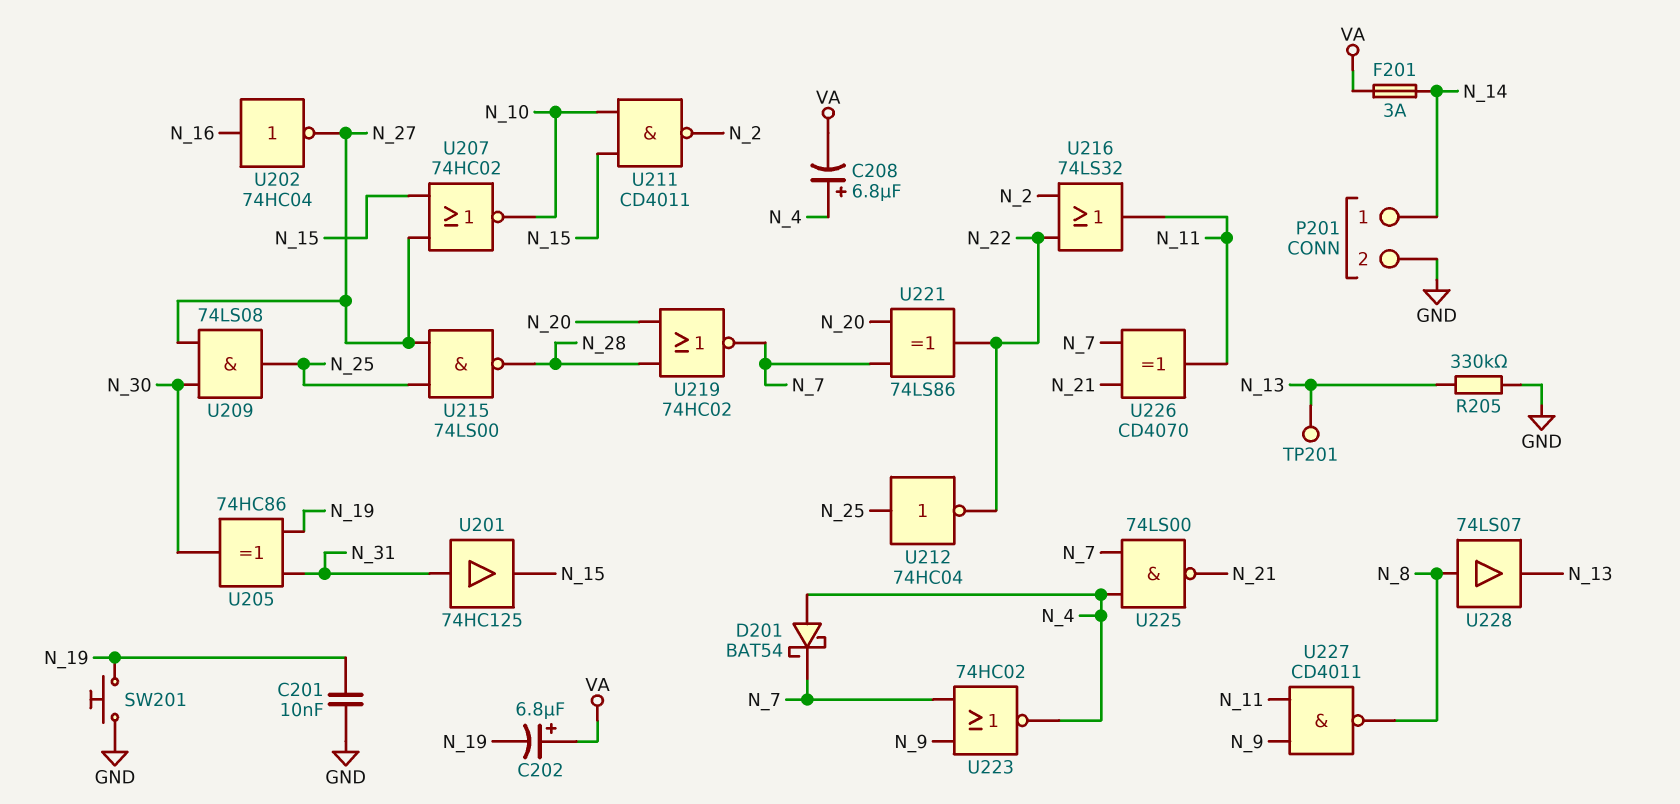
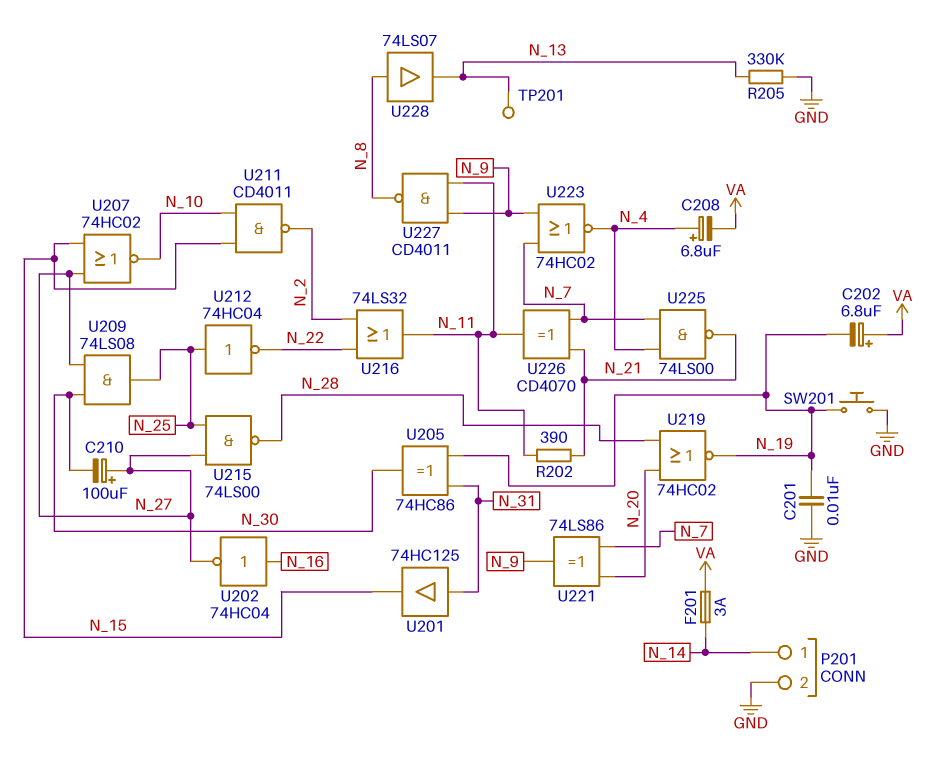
C210: none -> 100uF (plus N_27, minus N_30)
D201: schottky BAT54 (A N_4, K N_7) -> none
R202: none -> 390 (N_11, N_21)
U219: NOR 74HC02 (in N_20, in N_28, out N_7) -> NOR 74HC02 (in N_20, in N_28, out N_19)
U221: XOR 74LS86 (in N_7, in N_20, out N_22) -> XOR 74LS86 (in N_7, in N_20, out N_9)

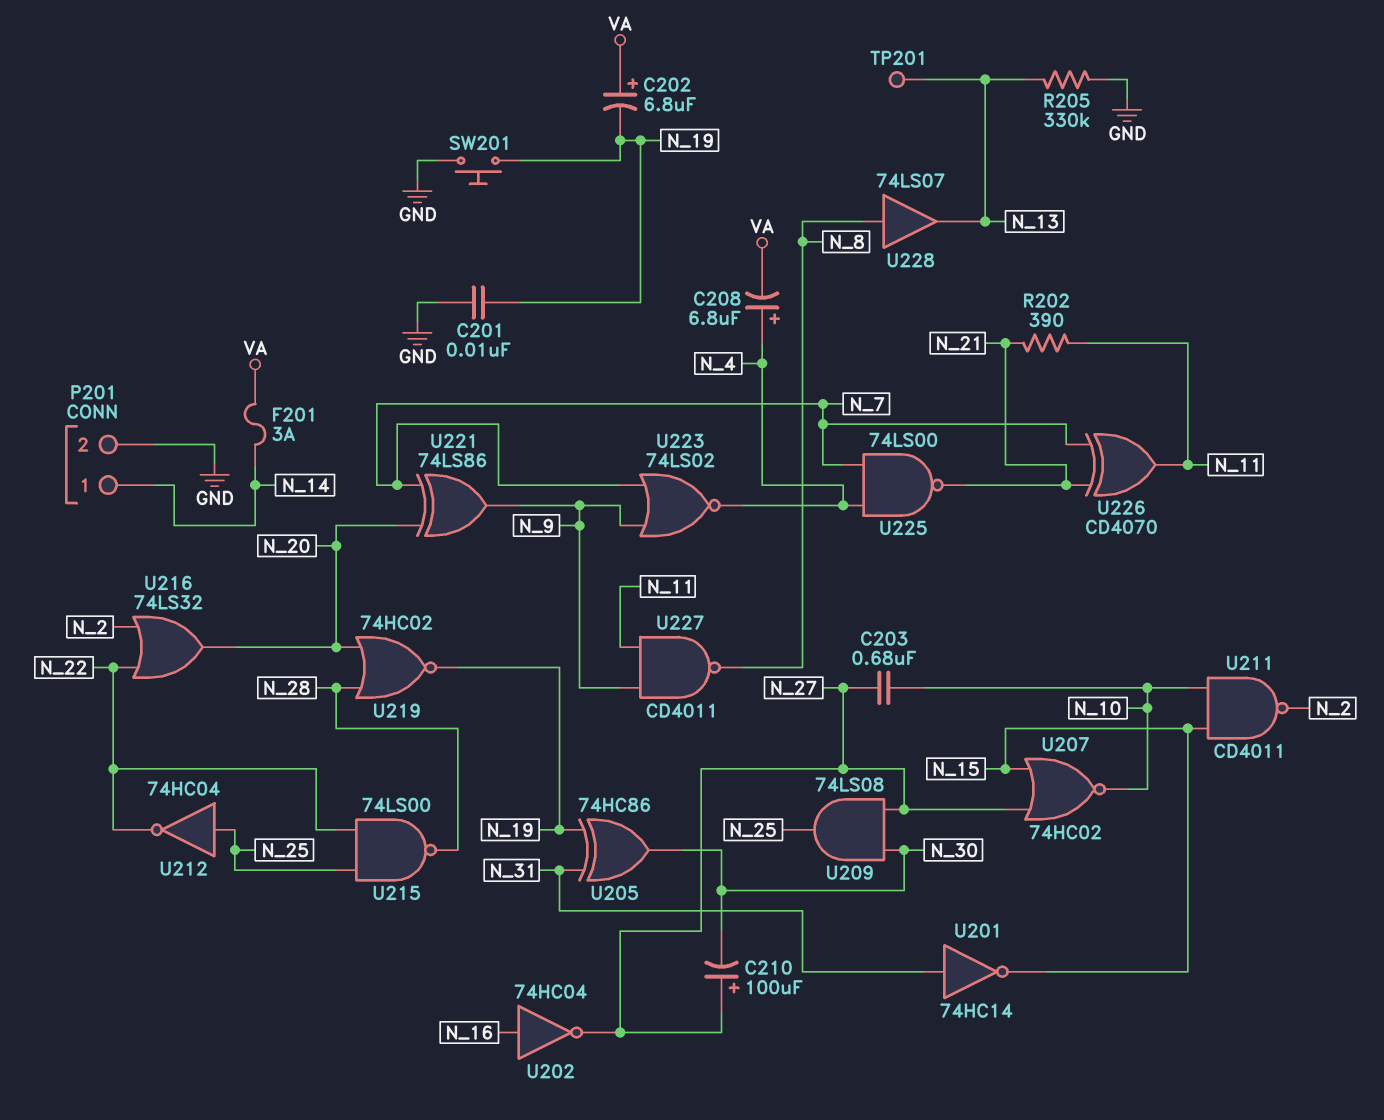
C203: none -> 680nF (N_10, N_27)
U201: buffer 74HC125 (in N_31, out N_15) -> NOT 74HC14 (in N_31, out N_15)
U215: NAND 74LS00 (in N_25, in N_27, out N_28) -> NAND 74LS00 (in N_22, in N_25, out N_28)
U216: OR 74LS32 (in N_2, in N_22, out N_11) -> OR 74LS32 (in N_2, in N_22, out N_20)
U223: NOR 74HC02 (in N_7, in N_9, out N_4) -> NOR 74LS02 (in N_7, in N_9, out N_4)

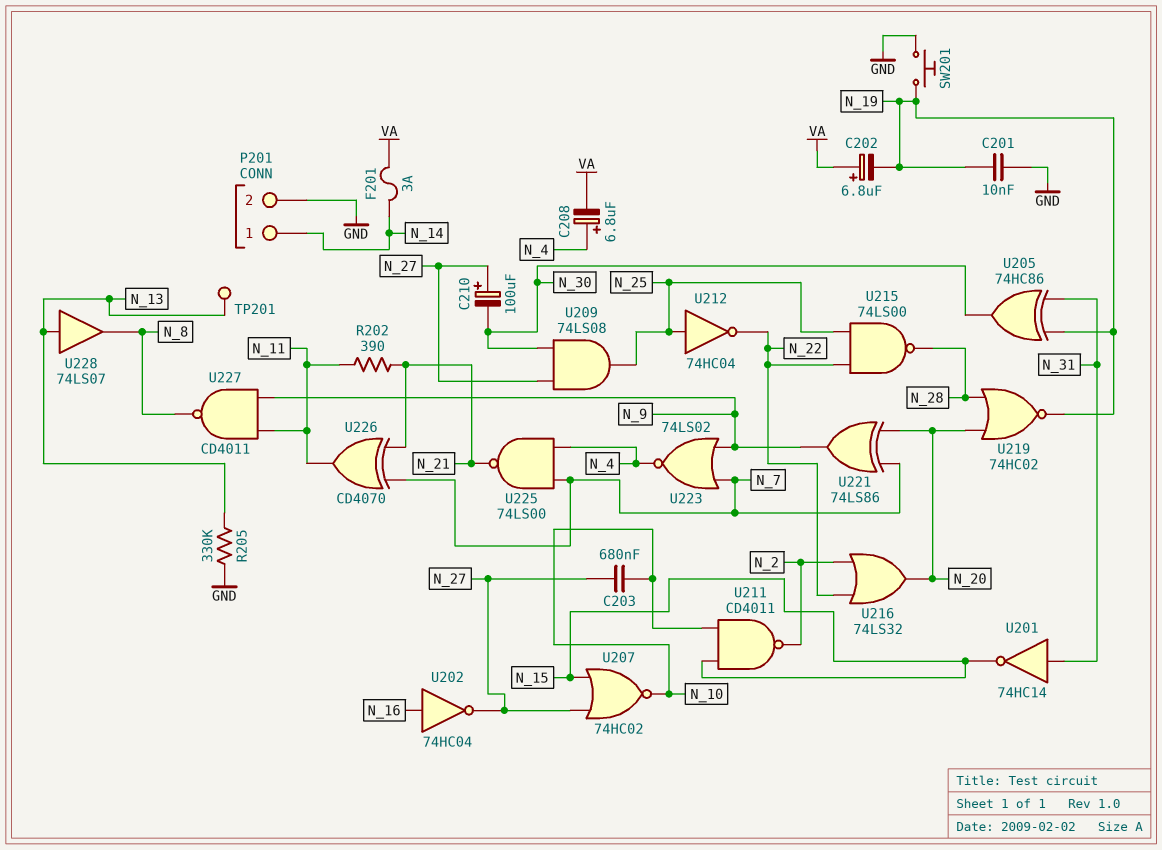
U228: buffer 74LS07 (in N_8, out N_13) -> buffer 74LS07 (in N_13, out N_8)

